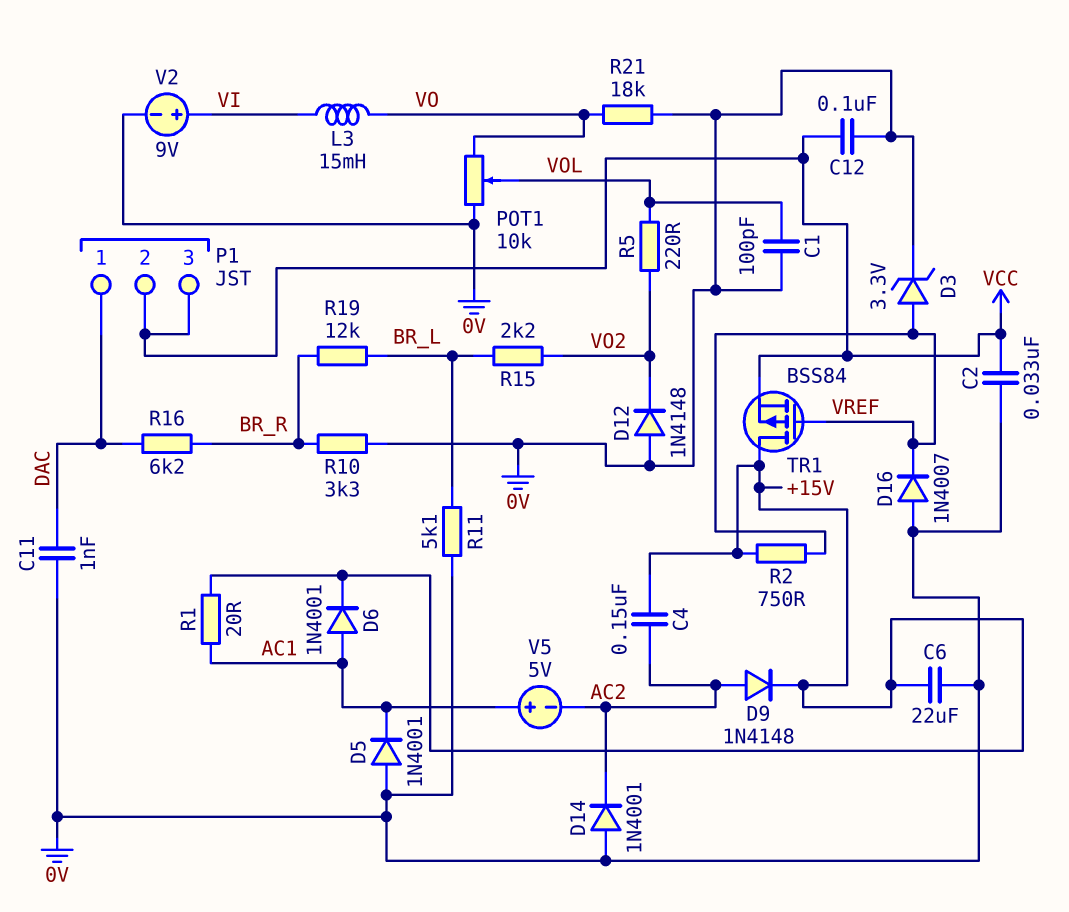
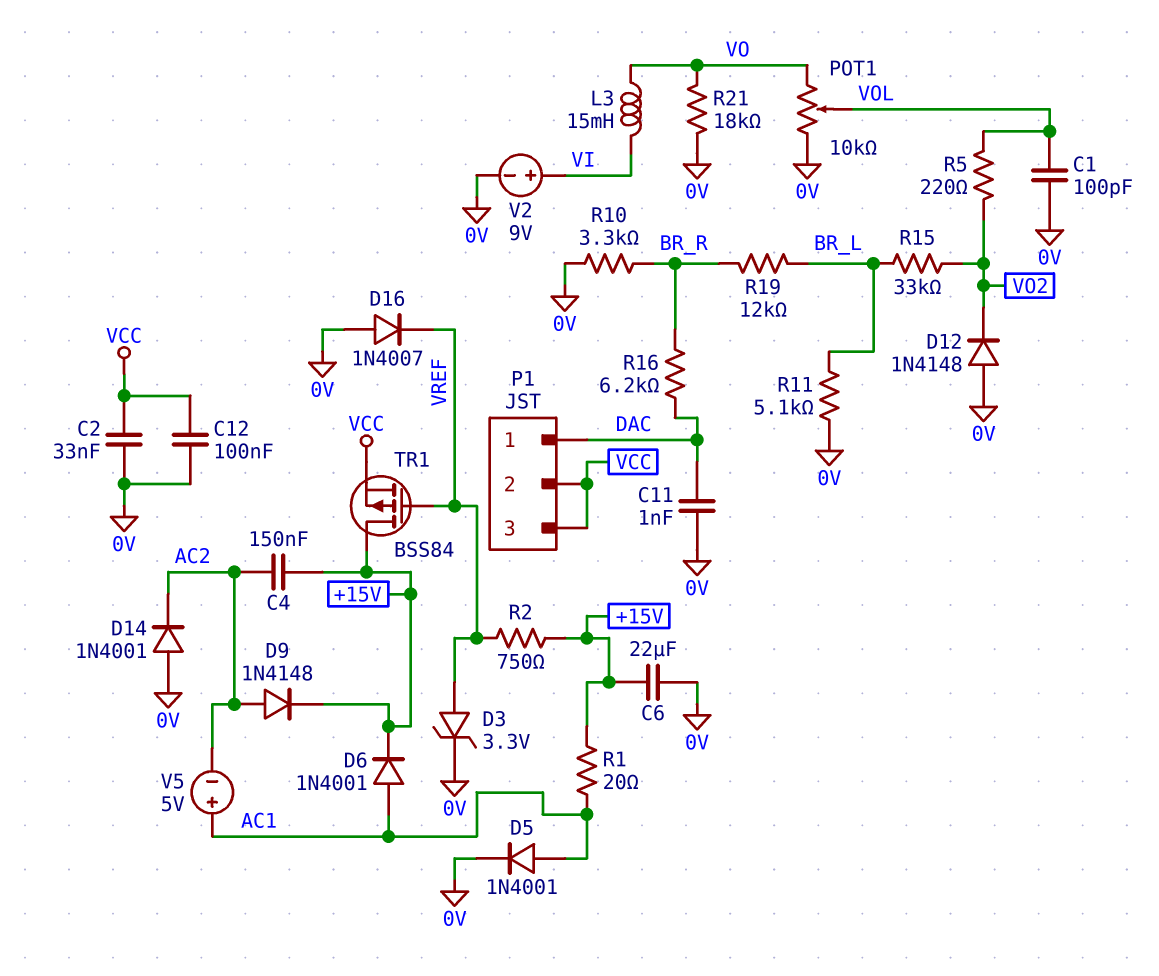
D5: diode 1N4001 (A 0V, K AC1) -> diode 1N4001 (A AC1, K 0V)
R15: 2.2k (BR_L, VO2) -> 33k (BR_L, VO2)

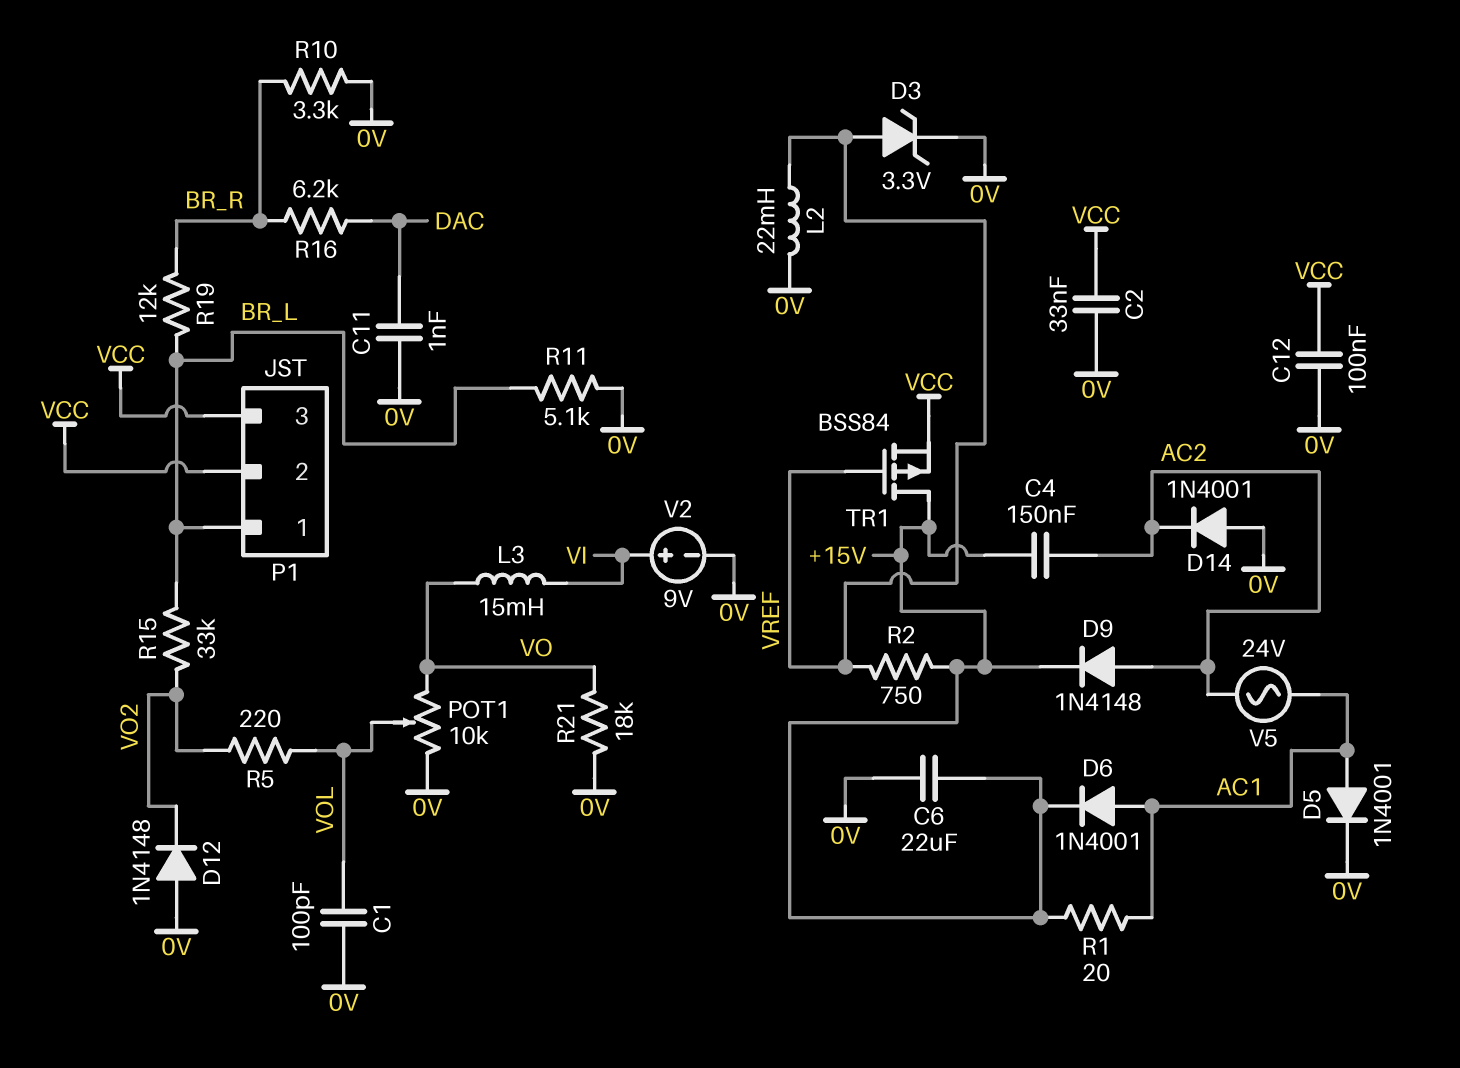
D16: diode 1N4007 (A 0V, K VREF) -> none
L2: none -> 22mH (0V, VREF)
P1 pin 1: DAC -> BR_L
V5: 5V (plus AC1, minus AC2) -> AC 24V (AC1, AC2)

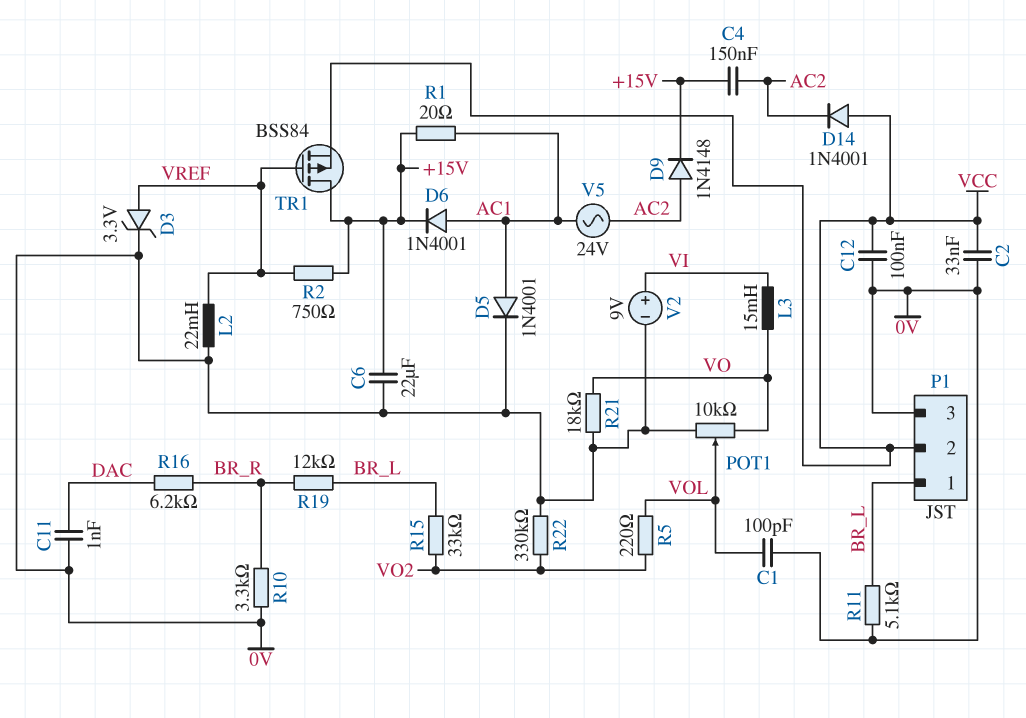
D12: diode 1N4148 (A 0V, K VO2) -> none
D14: diode 1N4001 (A 0V, K AC2) -> diode 1N4001 (A VCC, K AC2)
P1 pin 3: VCC -> 0V
R22: none -> 330k (0V, VO2)

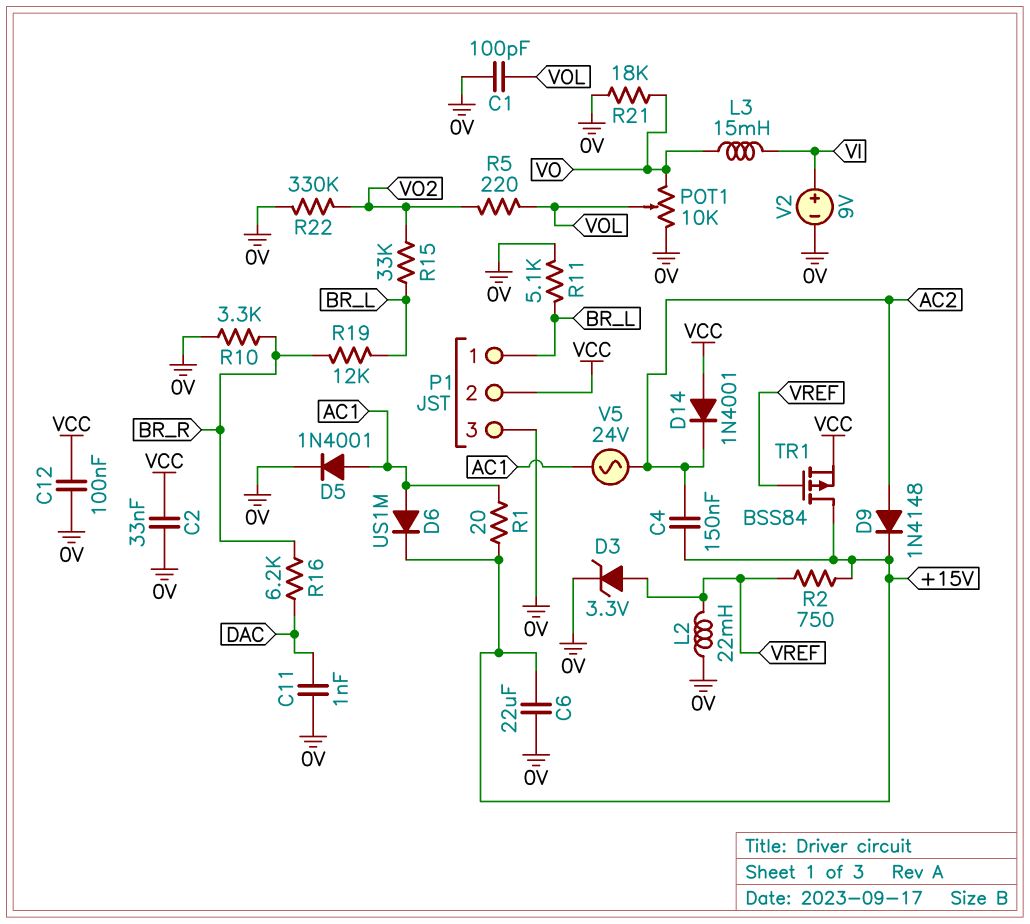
D6: diode 1N4001 (A AC1, K +15V) -> diode US1M (A AC1, K +15V)

